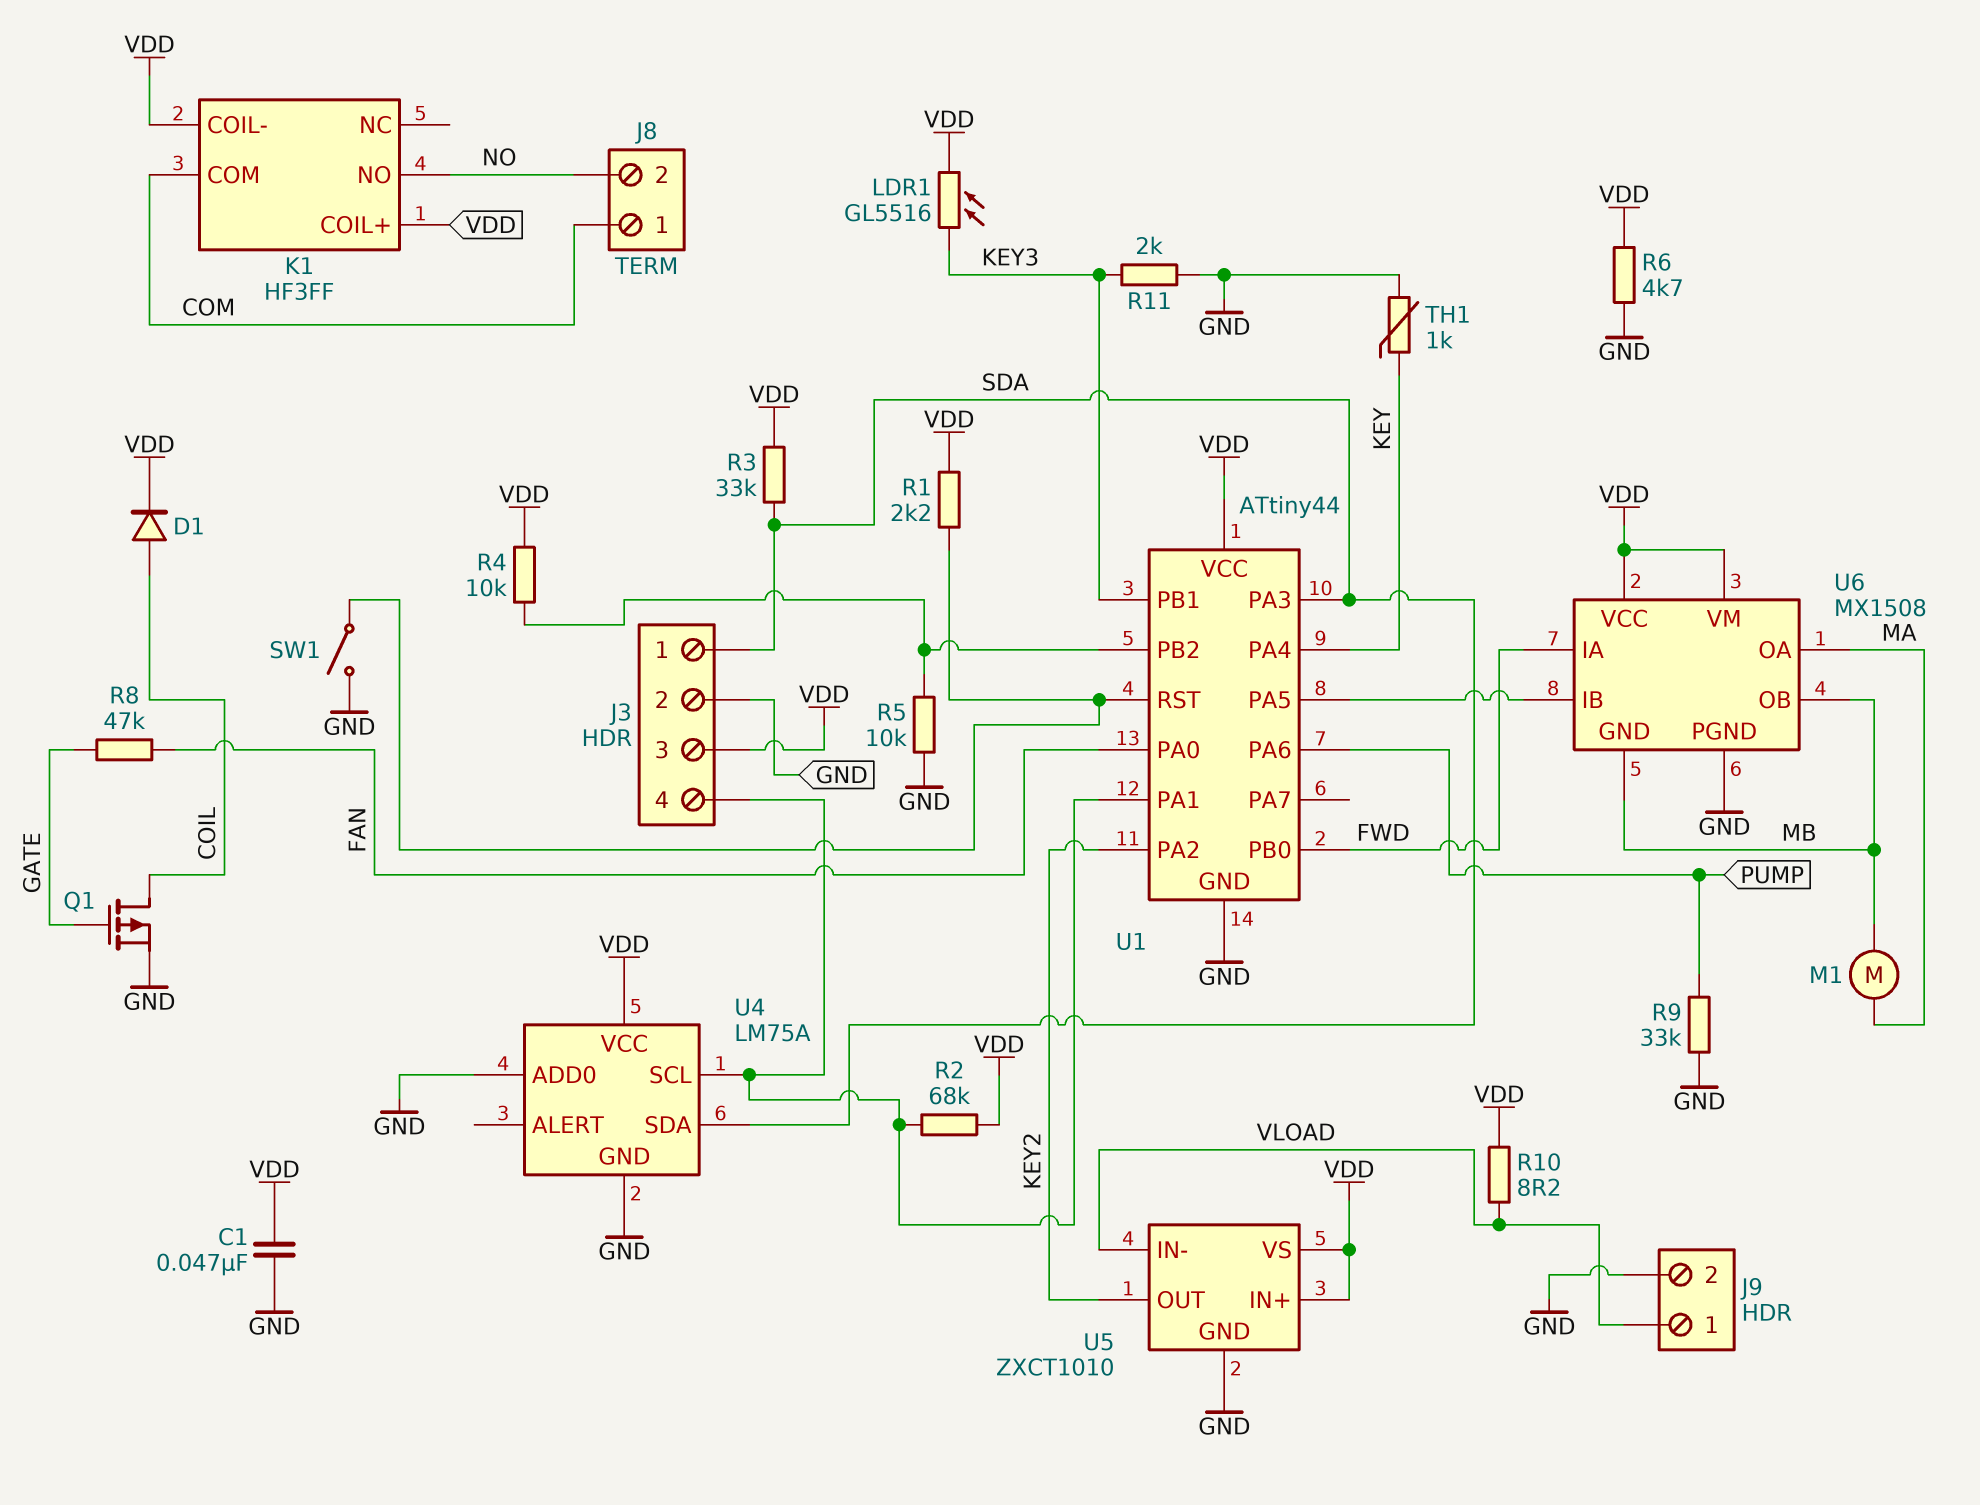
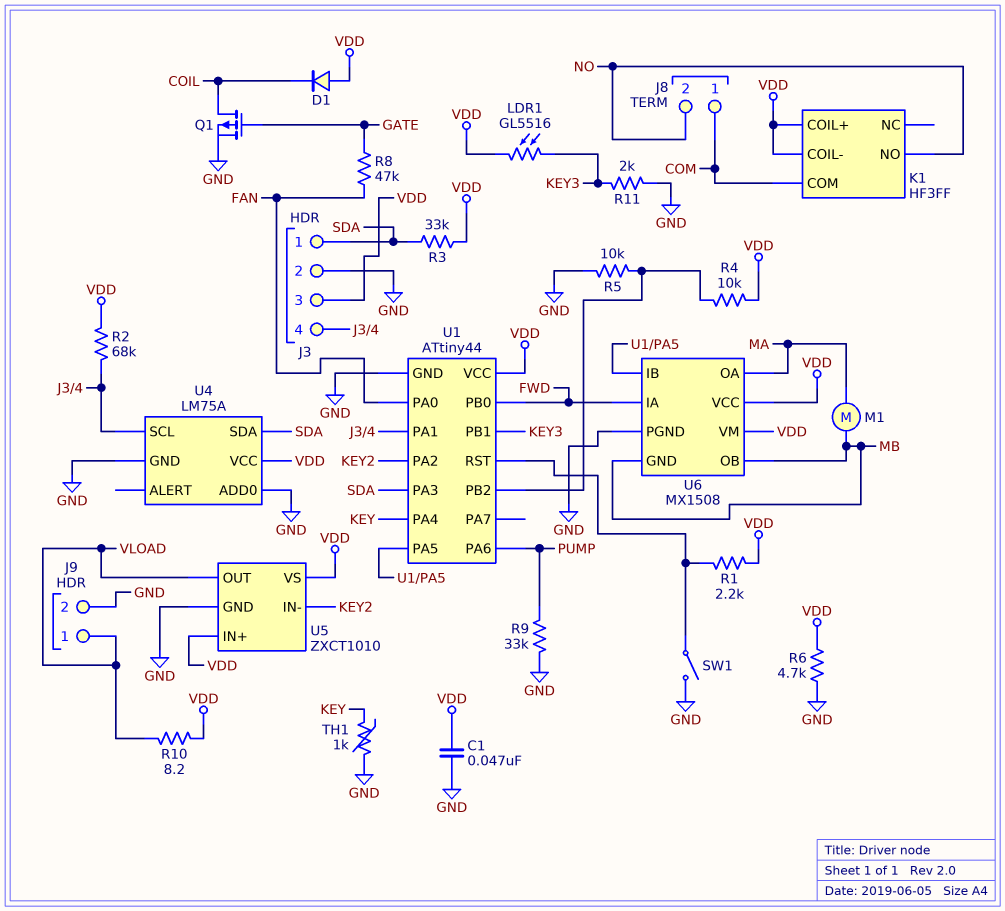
D1: diode (A COIL, K VDD) -> diode (A VDD, K COIL)
U5 pin IN-: VLOAD -> KEY2
U5 pin OUT: KEY2 -> VLOAD

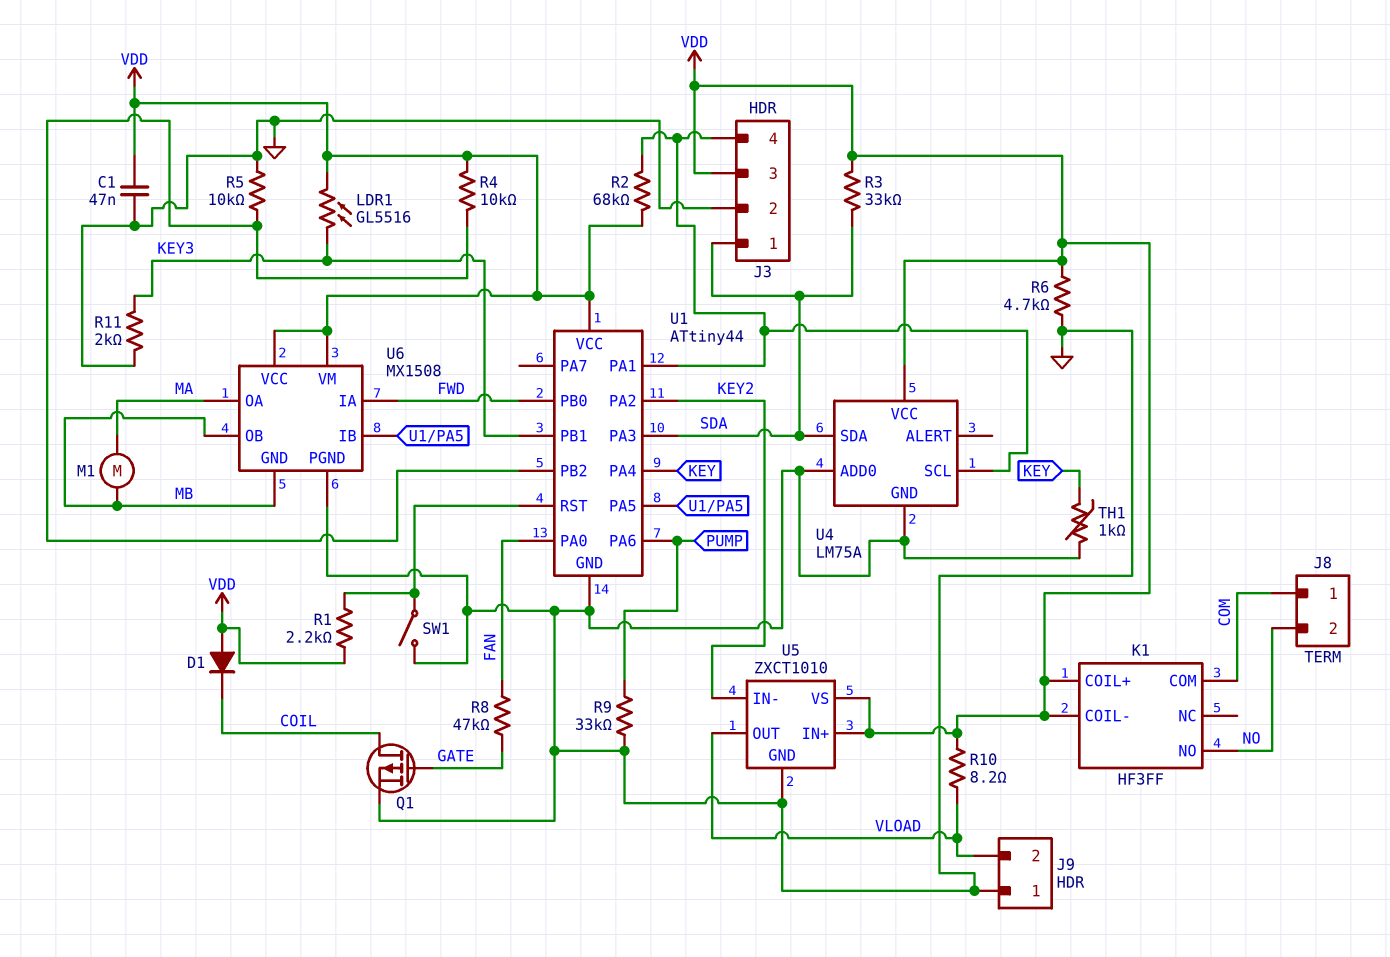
J9 pin 1: VLOAD -> GND
J9 pin 2: GND -> VLOAD

